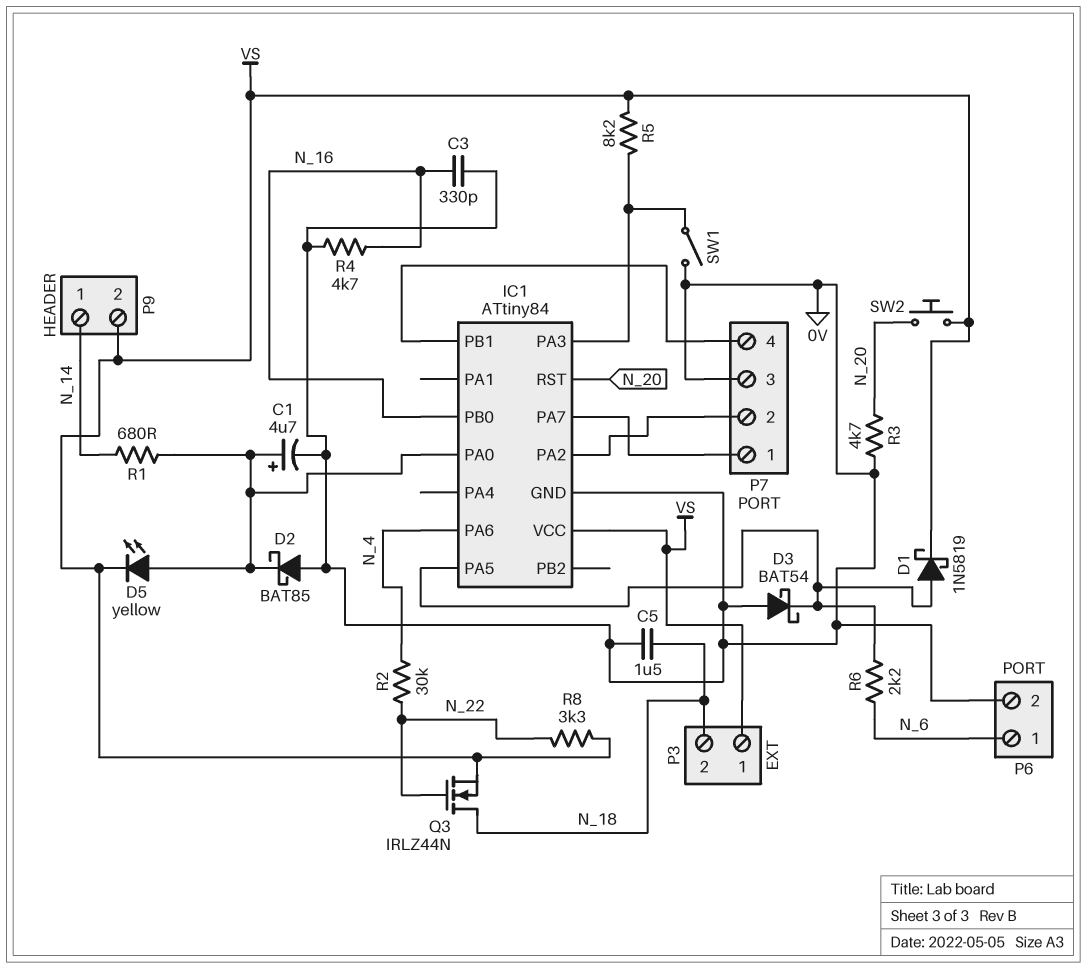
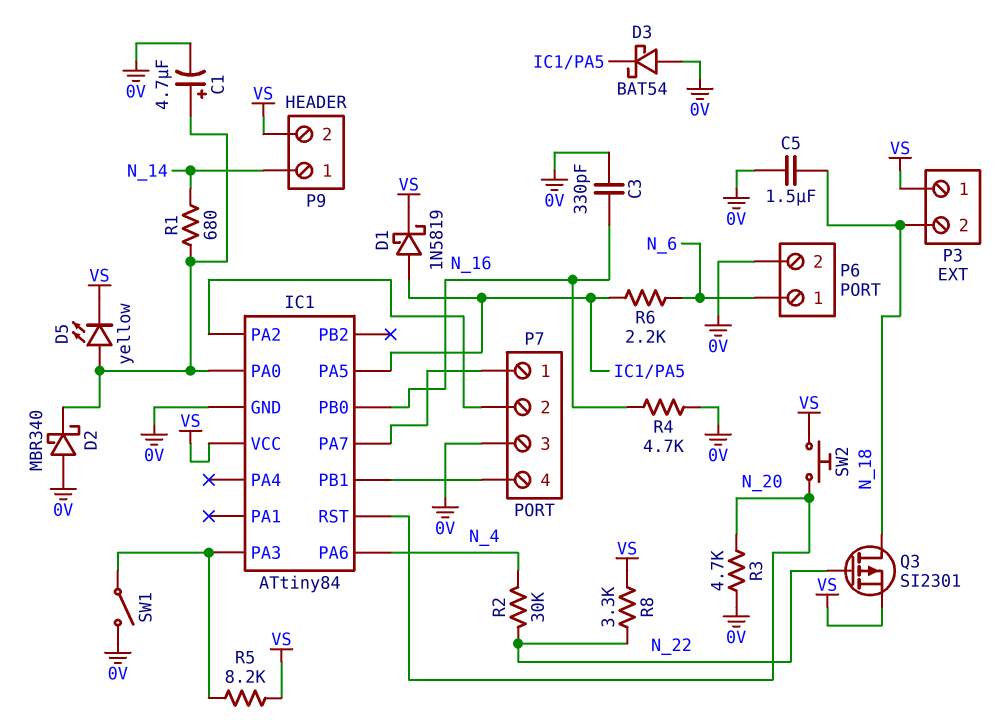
D2: schottky BAT85 (A 0V, K IC1/PA0) -> schottky MBR340 (A 0V, K IC1/PA0)
Q3: NMOS IRLZ44N (G N_22, D N_18, S VS) -> PMOS SI2301 (G N_22, D N_18, S VS)

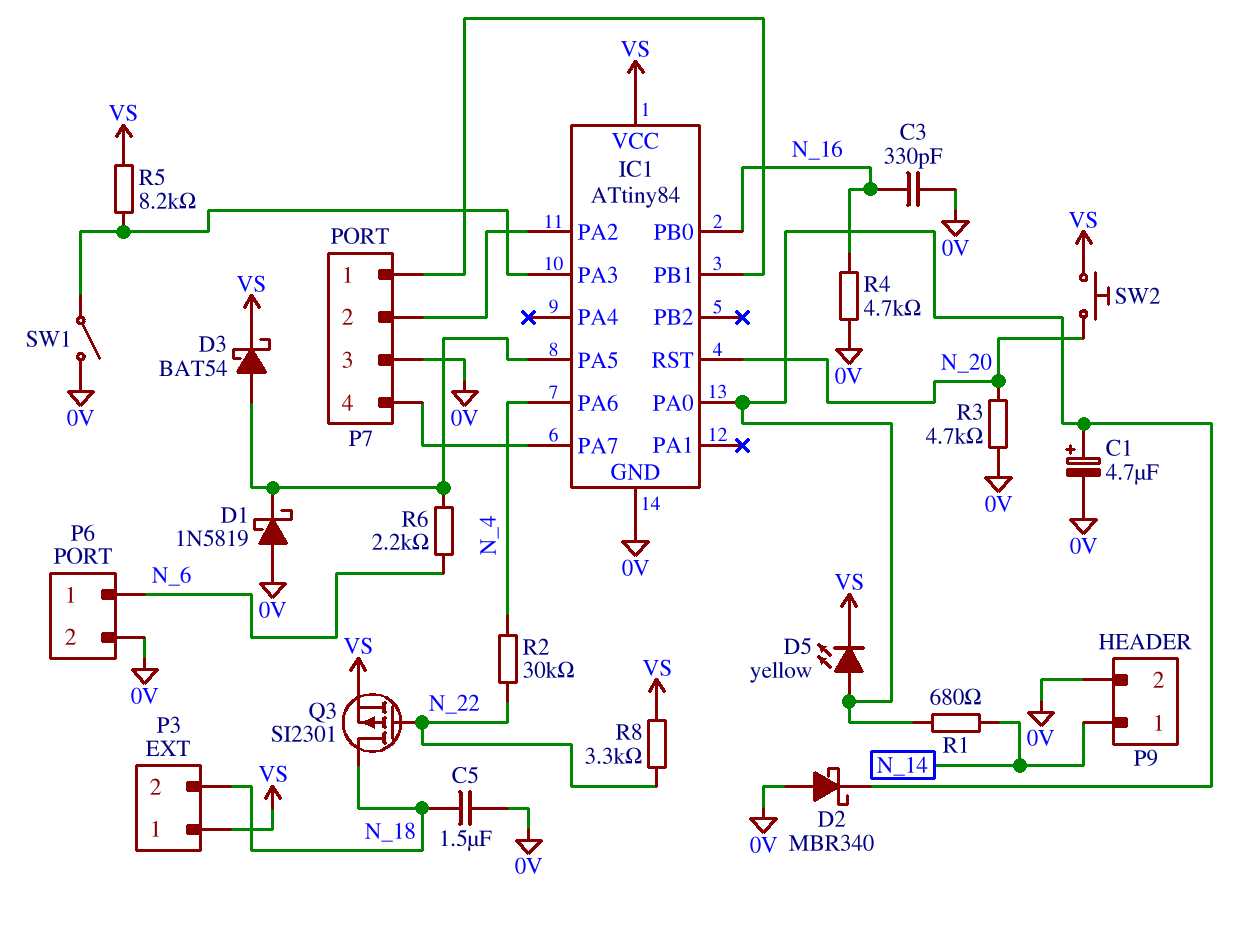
D1: schottky 1N5819 (A IC1/PA5, K VS) -> schottky 1N5819 (A 0V, K IC1/PA5)
D3: schottky BAT54 (A 0V, K IC1/PA5) -> schottky BAT54 (A IC1/PA5, K VS)
P7 pin 1: IC1/PA7 -> IC1/PB1
P7 pin 4: IC1/PB1 -> IC1/PA7
P9 pin 2: VS -> 0V

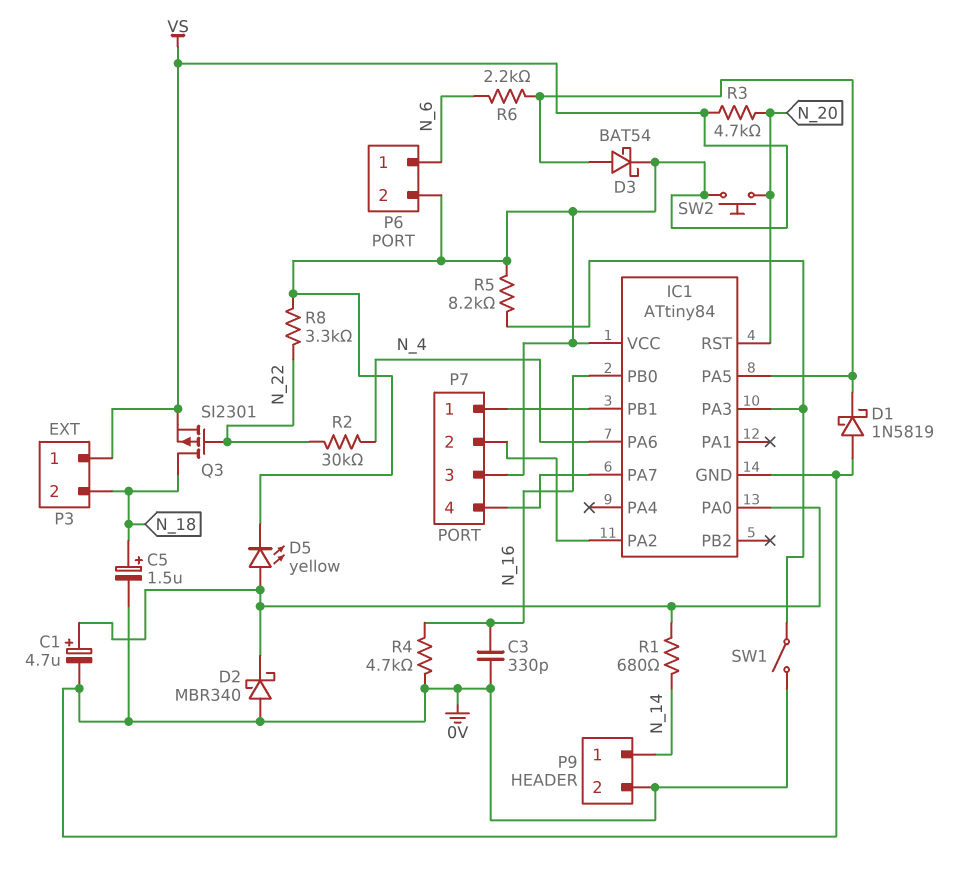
C5: 1.5uF (0V, N_18) -> 1.5uF (plus N_18, minus 0V)
P6 pin 2: 0V -> VS
P7 pin 3: 0V -> VS
R3: 4.7k (0V, N_20) -> 4.7k (N_20, VS)

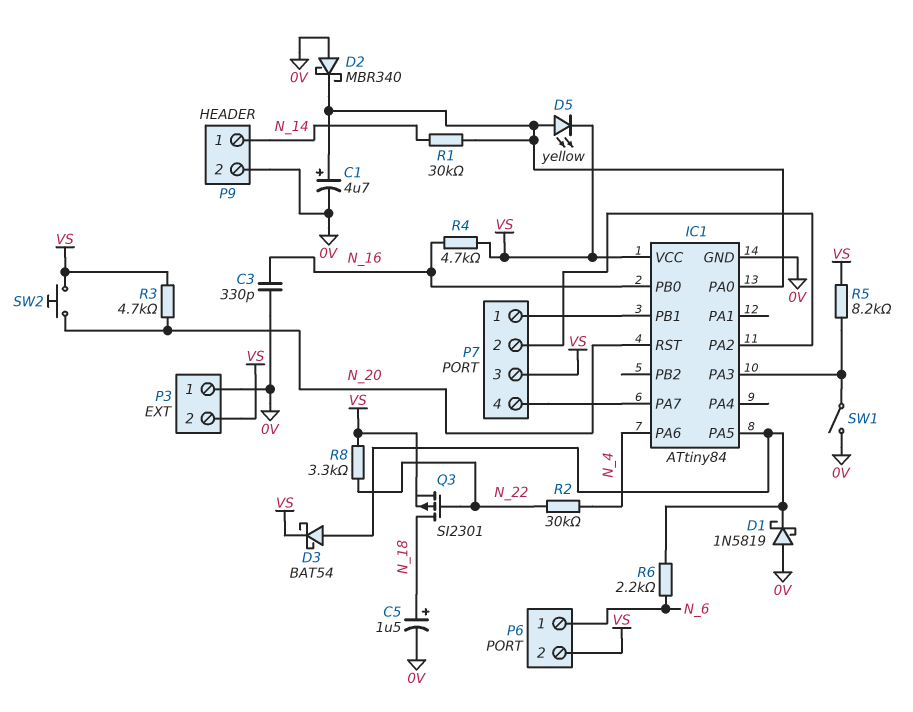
P3 pin 1: VS -> 0V
P3 pin 2: N_18 -> VS
R1: 680 (IC1/PA0, N_14) -> 30k (IC1/PA0, N_14)
R4: 4.7k (0V, N_16) -> 4.7k (N_16, VS)

